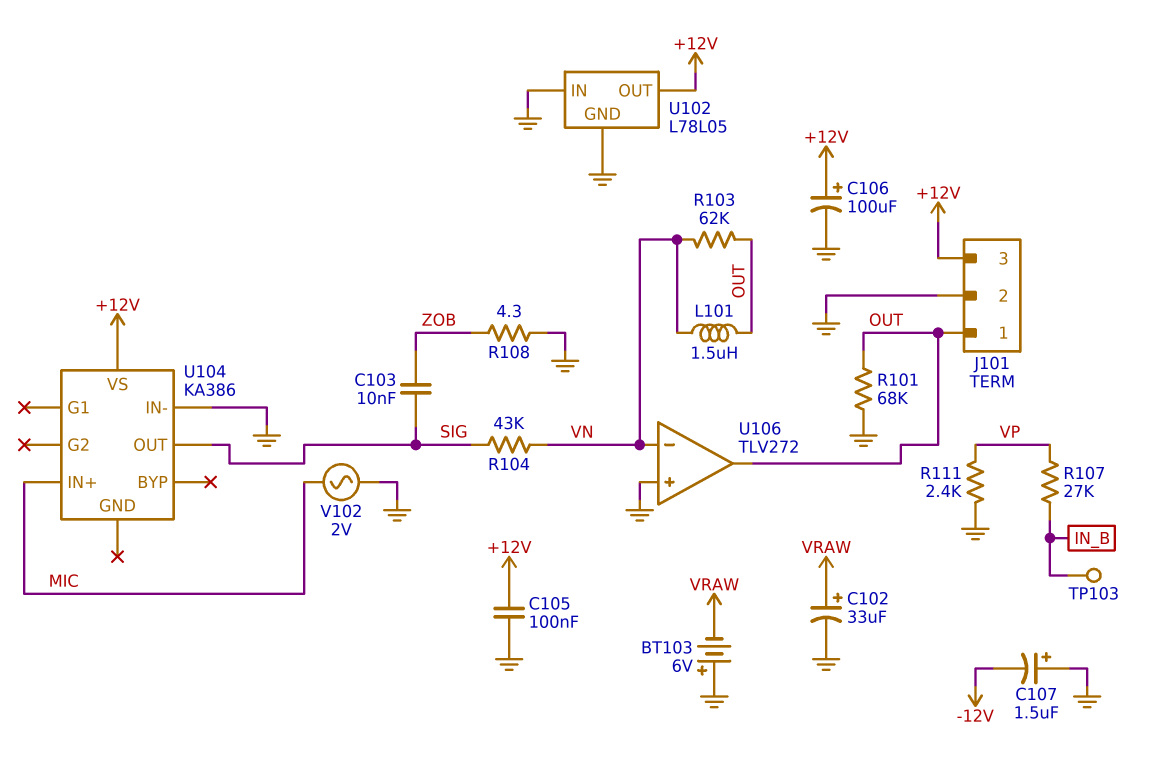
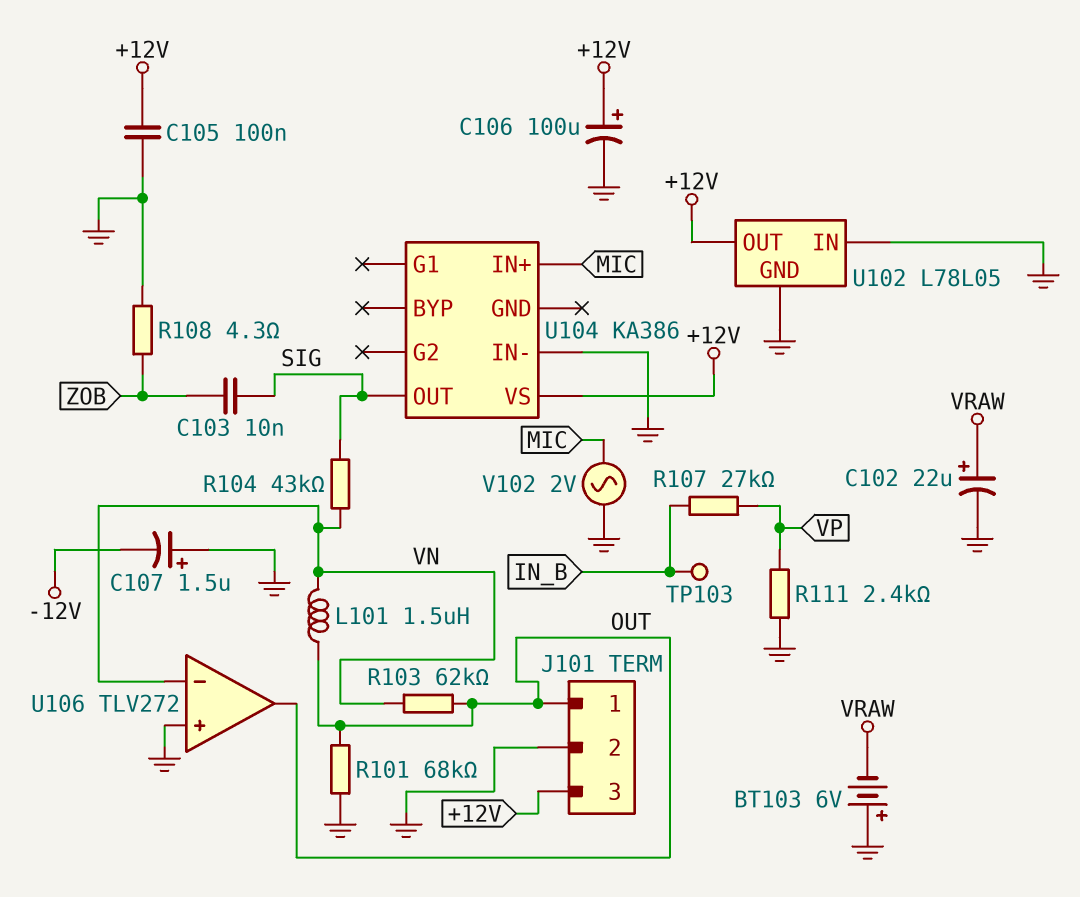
C102: 33uF (plus VRAW, minus GND) -> 22uF (plus VRAW, minus GND)

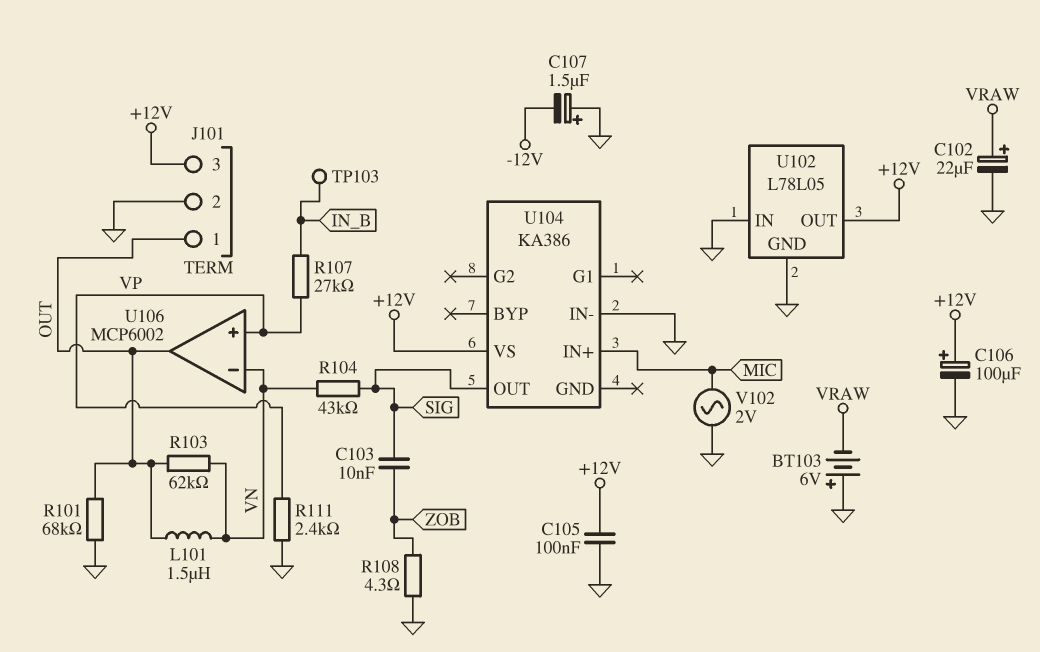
U106: TLV272 -> MCP6002
U106 pin in+: GND -> VP

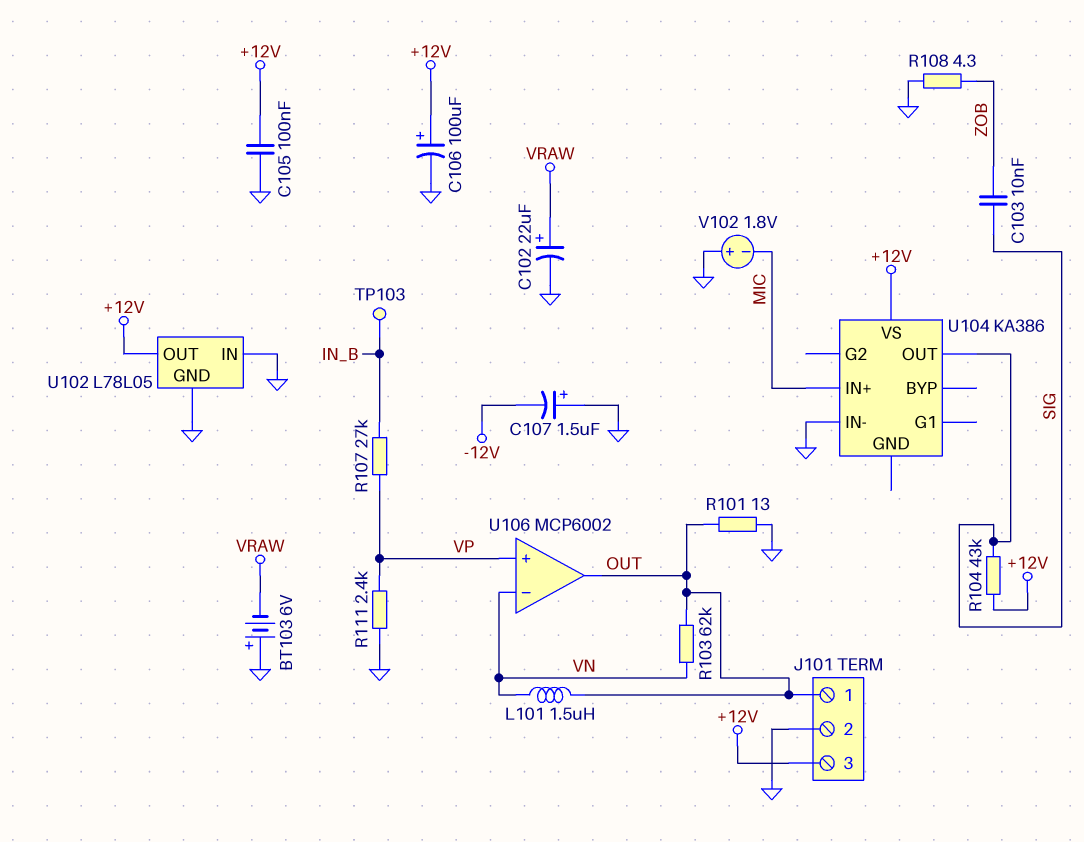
R101: 68k (GND, OUT) -> 13 (GND, OUT)
R104: 43k (SIG, VN) -> 43k (+12V, SIG)
V102: AC 2V (GND, MIC) -> 1.8V (plus GND, minus MIC)

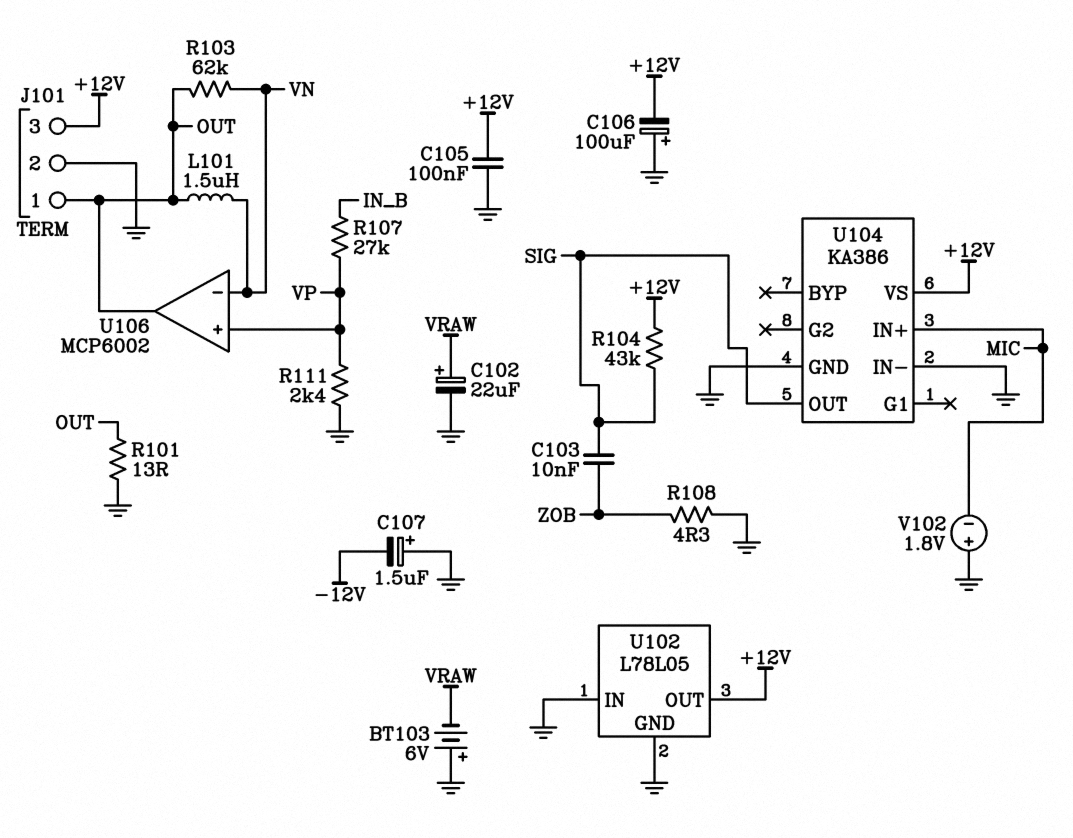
C106: 100uF (plus +12V, minus GND) -> 100uF (plus GND, minus +12V)
TP103: test point (IN_B) -> none
U104 pin GND: none -> GND

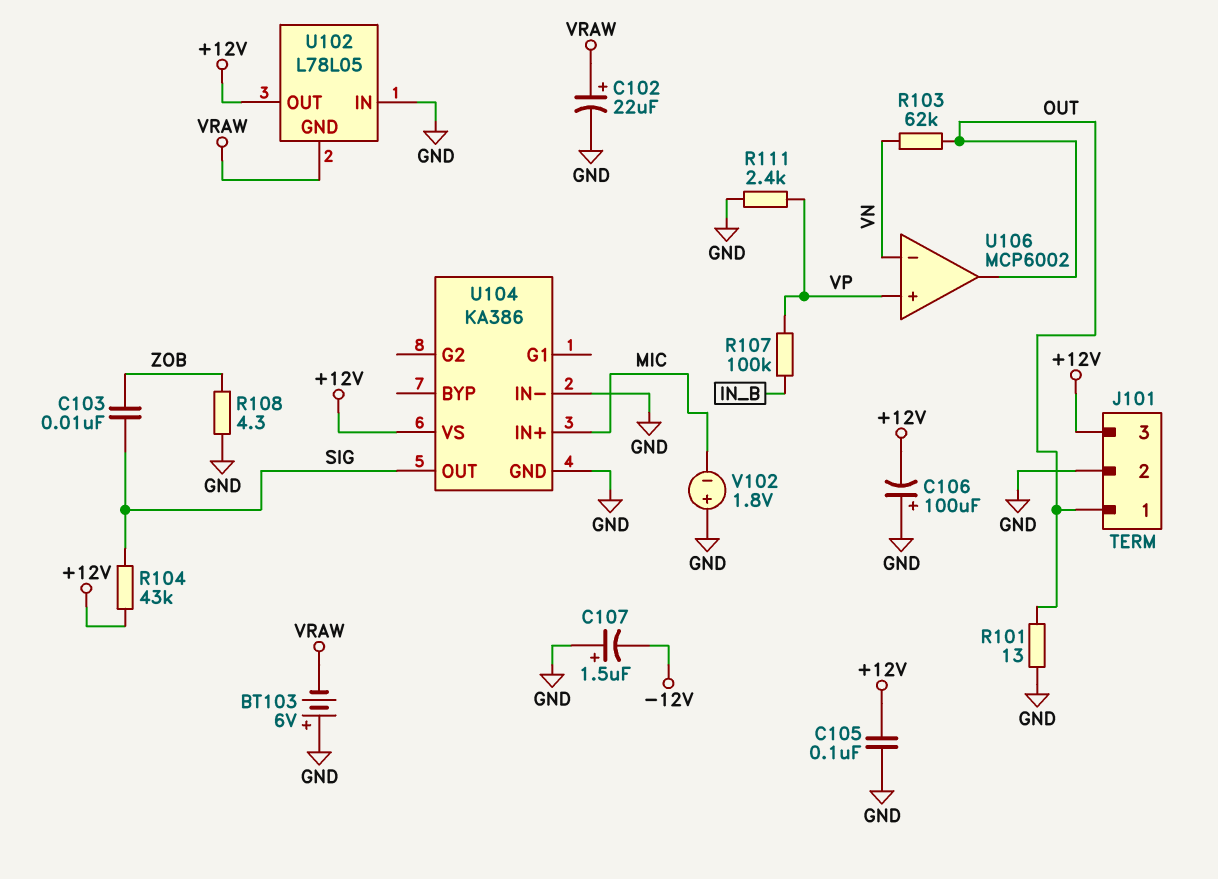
L101: 1.5uH (OUT, VN) -> none
R107: 27k (IN_B, VP) -> 100k (IN_B, VP)
U102 pin GND: GND -> VRAW

